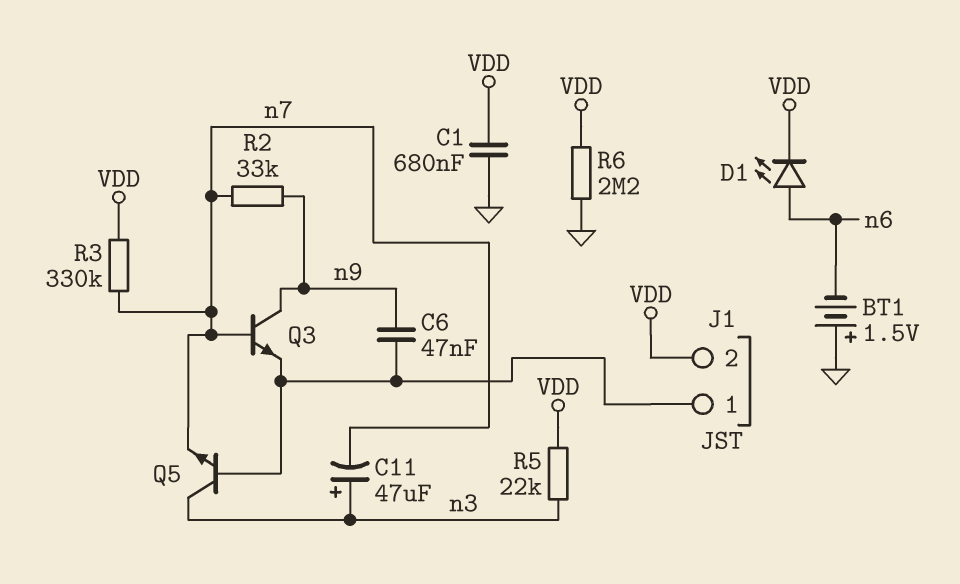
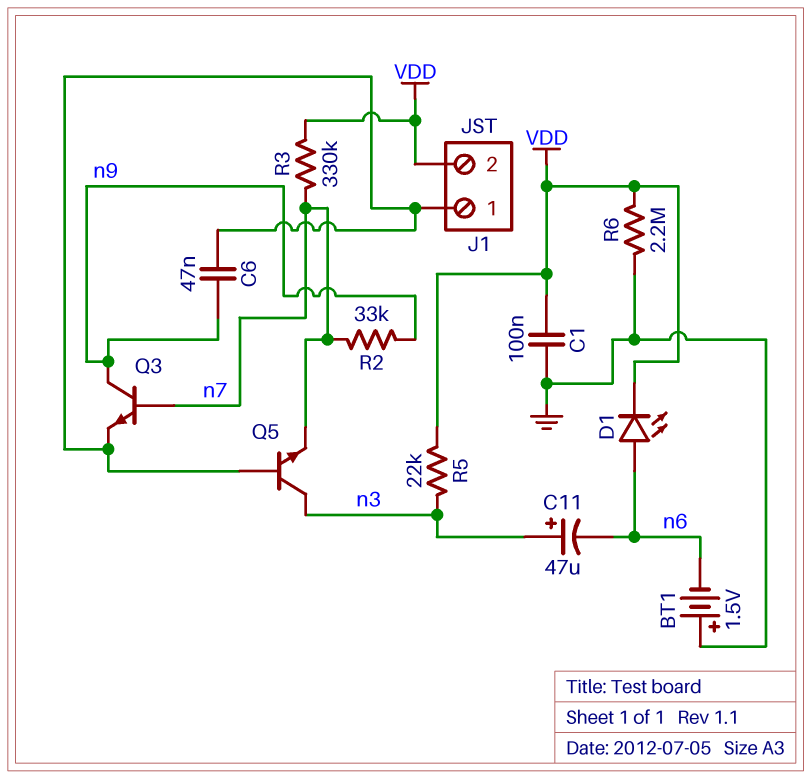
C1: 680nF (GND, VDD) -> 100nF (GND, VDD)
C11: 47uF (plus n3, minus n7) -> 47uF (plus n3, minus n6)

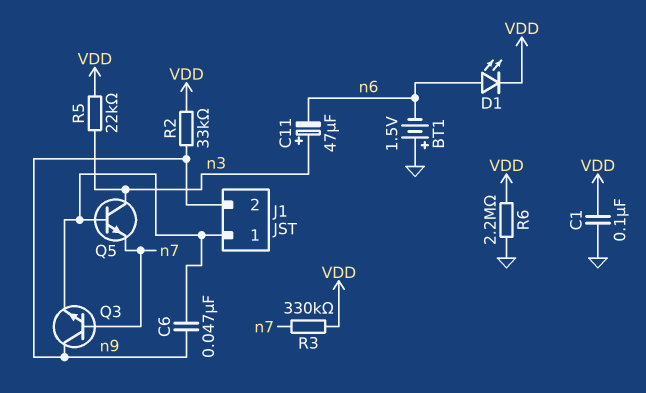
J1 pin 2: VDD -> n9
R2: 33k (n7, n9) -> 33k (VDD, n9)

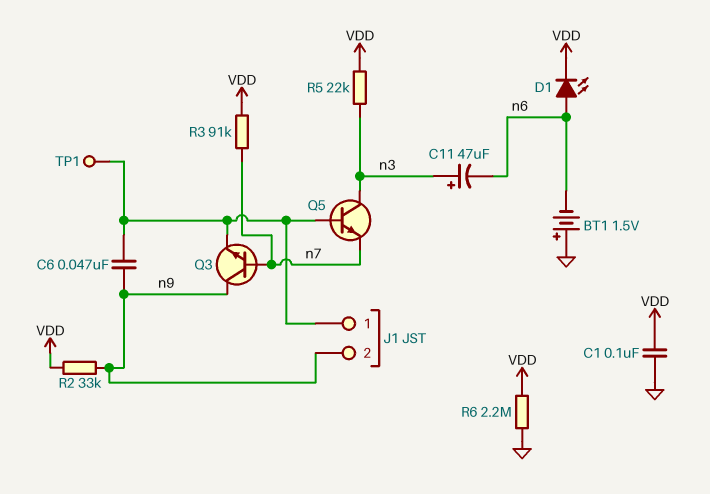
R3: 330k (VDD, n7) -> 91k (VDD, n7)
TP1: none -> test point (J1/1)

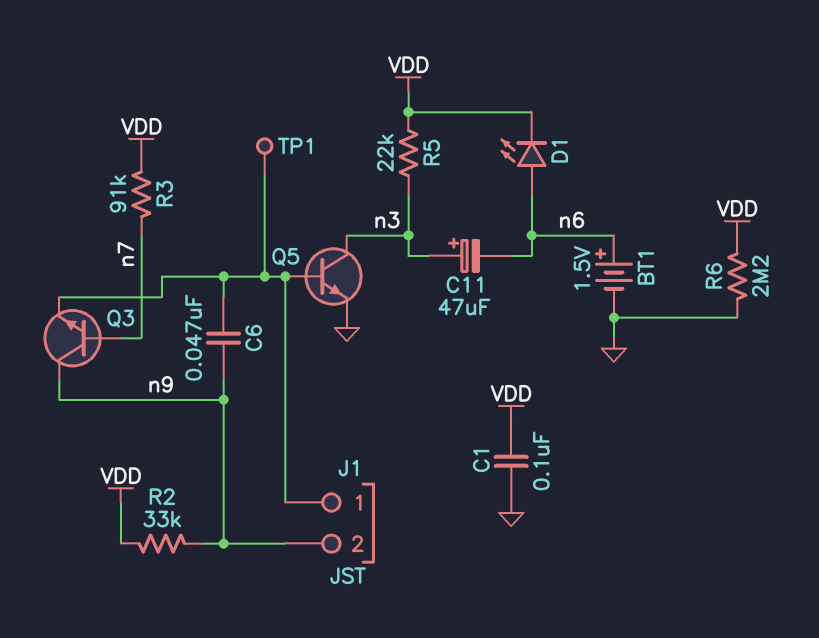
BT1: 1.5V (plus GND, minus n6) -> 1.5V (plus n6, minus GND)
Q5: NPN (B J1/1, C n3, E n7) -> NPN (B J1/1, C n3, E GND)

